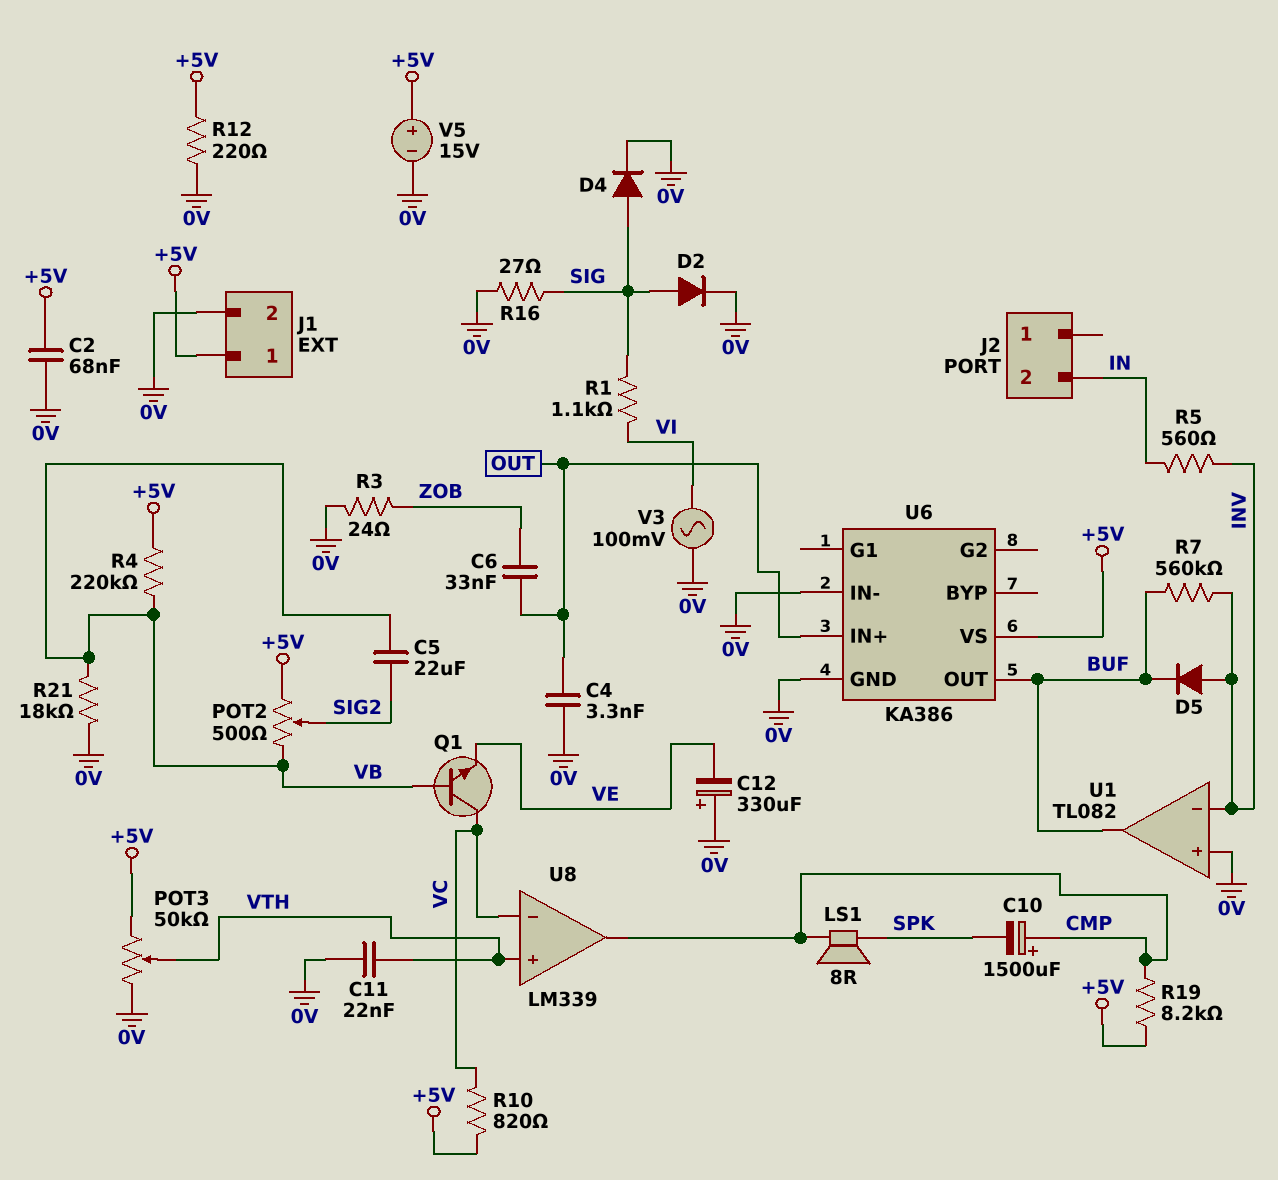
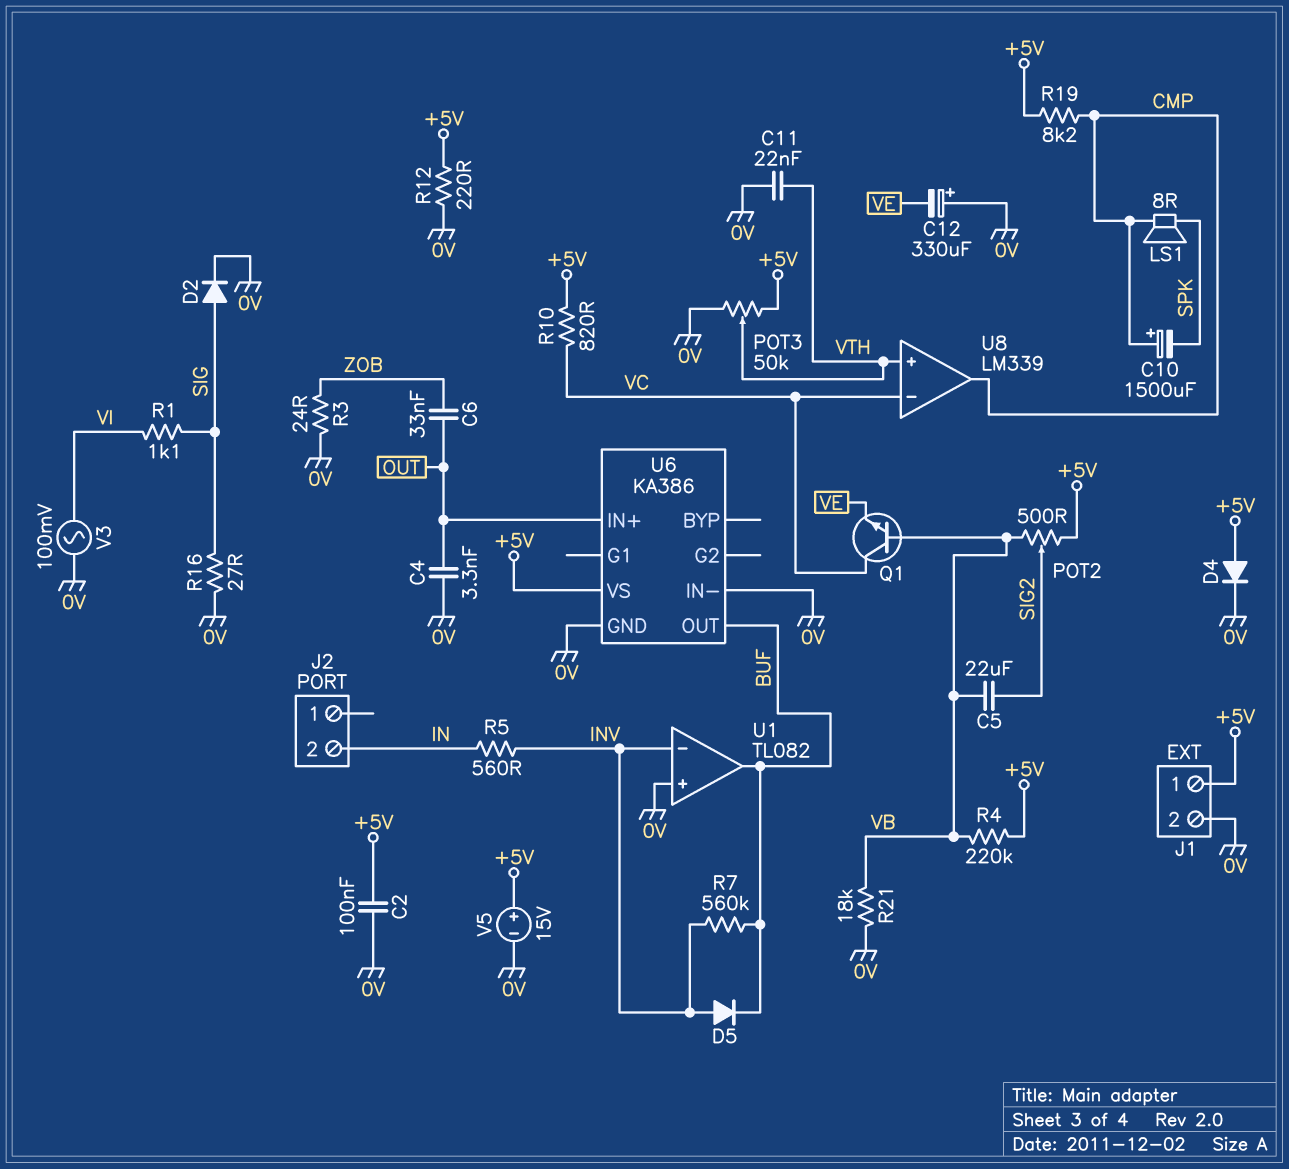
C2: 68nF (+5V, 0V) -> 100nF (+5V, 0V)
D4: diode (A SIG, K 0V) -> diode (A +5V, K 0V)

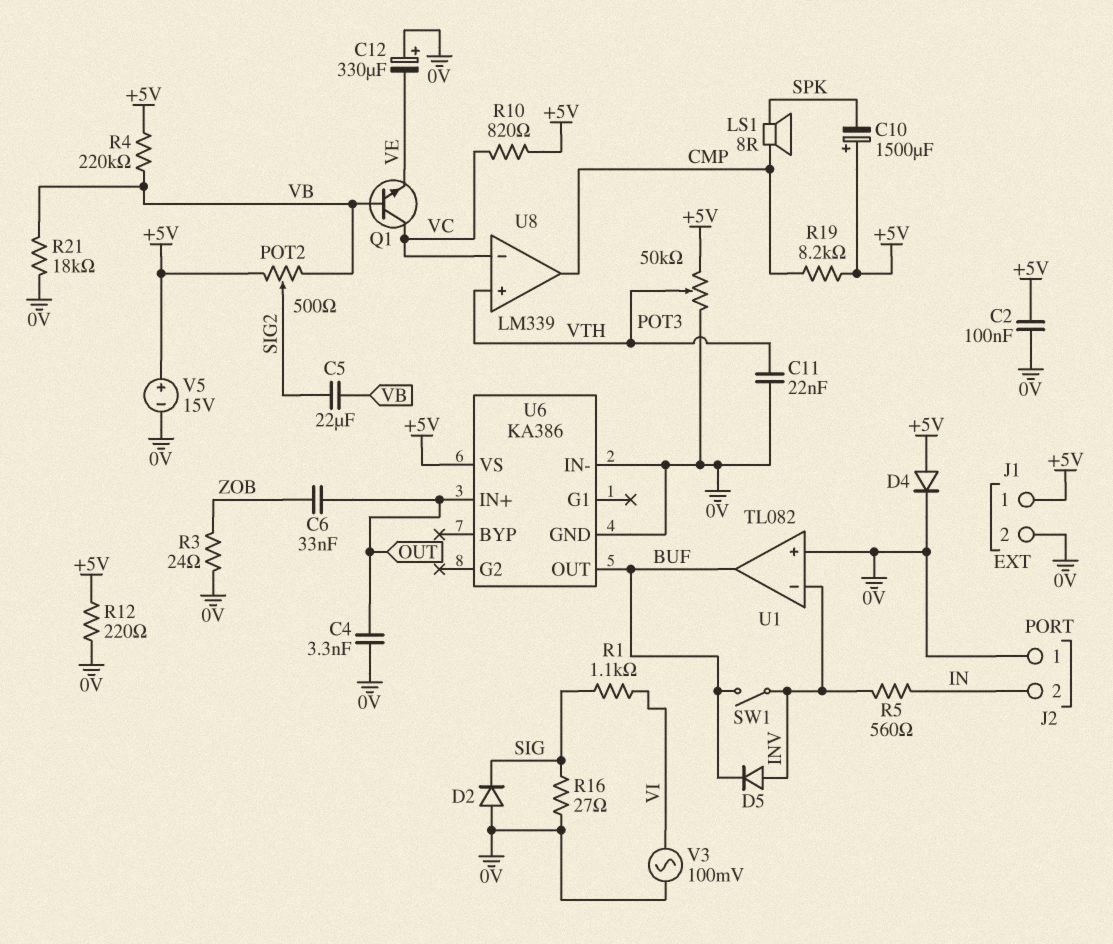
C10: 1500uF (plus CMP, minus SPK) -> 1500uF (plus +5V, minus SPK)
D2: diode (A SIG, K 0V) -> diode (A 0V, K SIG)
J2 pin 1: none -> 0V
R7: 560k (BUF, INV) -> none
SW1: none -> switch (BUF, INV)

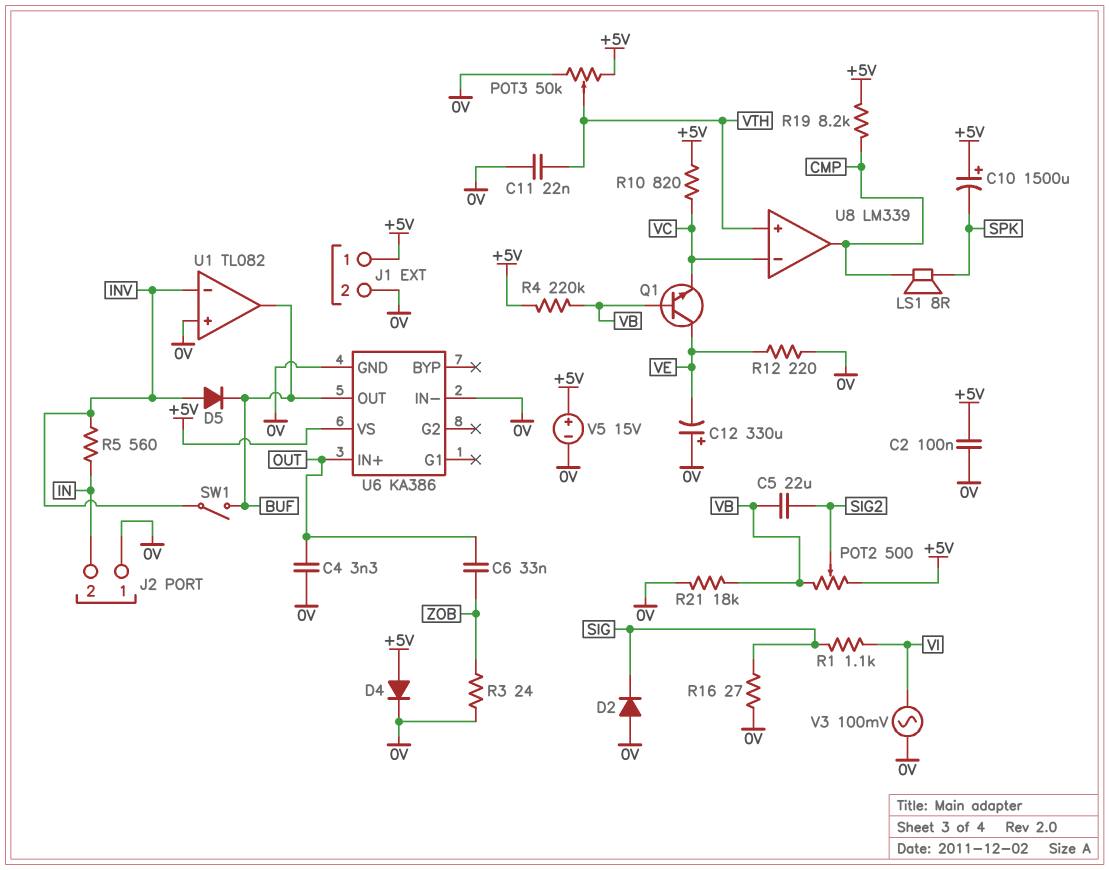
Q1: NPN (B VB, C VC, E VE) -> NPN (B VB, C VE, E VC)
R12: 220 (+5V, 0V) -> 220 (0V, VE)

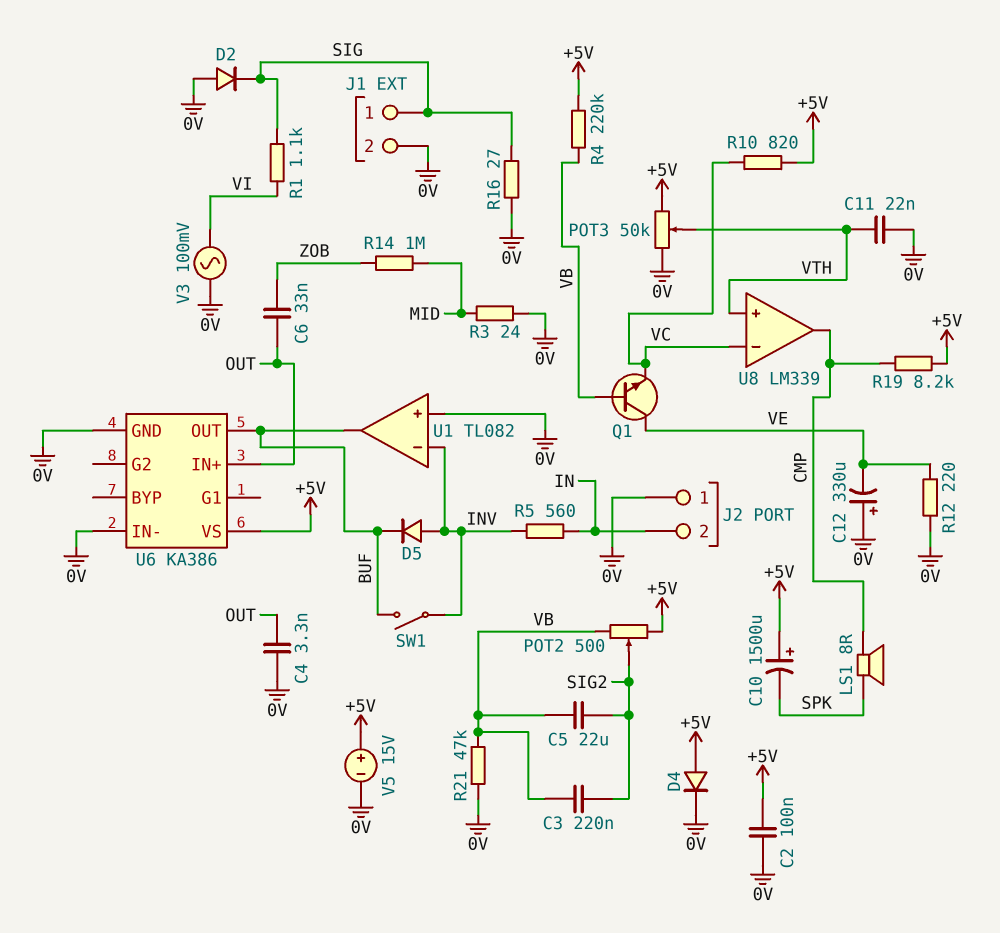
C3: none -> 220nF (SIG2, VB)
J1 pin 1: +5V -> SIG
R3: 24 (0V, ZOB) -> 24 (0V, MID)
R14: none -> 1M (MID, ZOB)
R21: 18k (0V, VB) -> 47k (0V, VB)

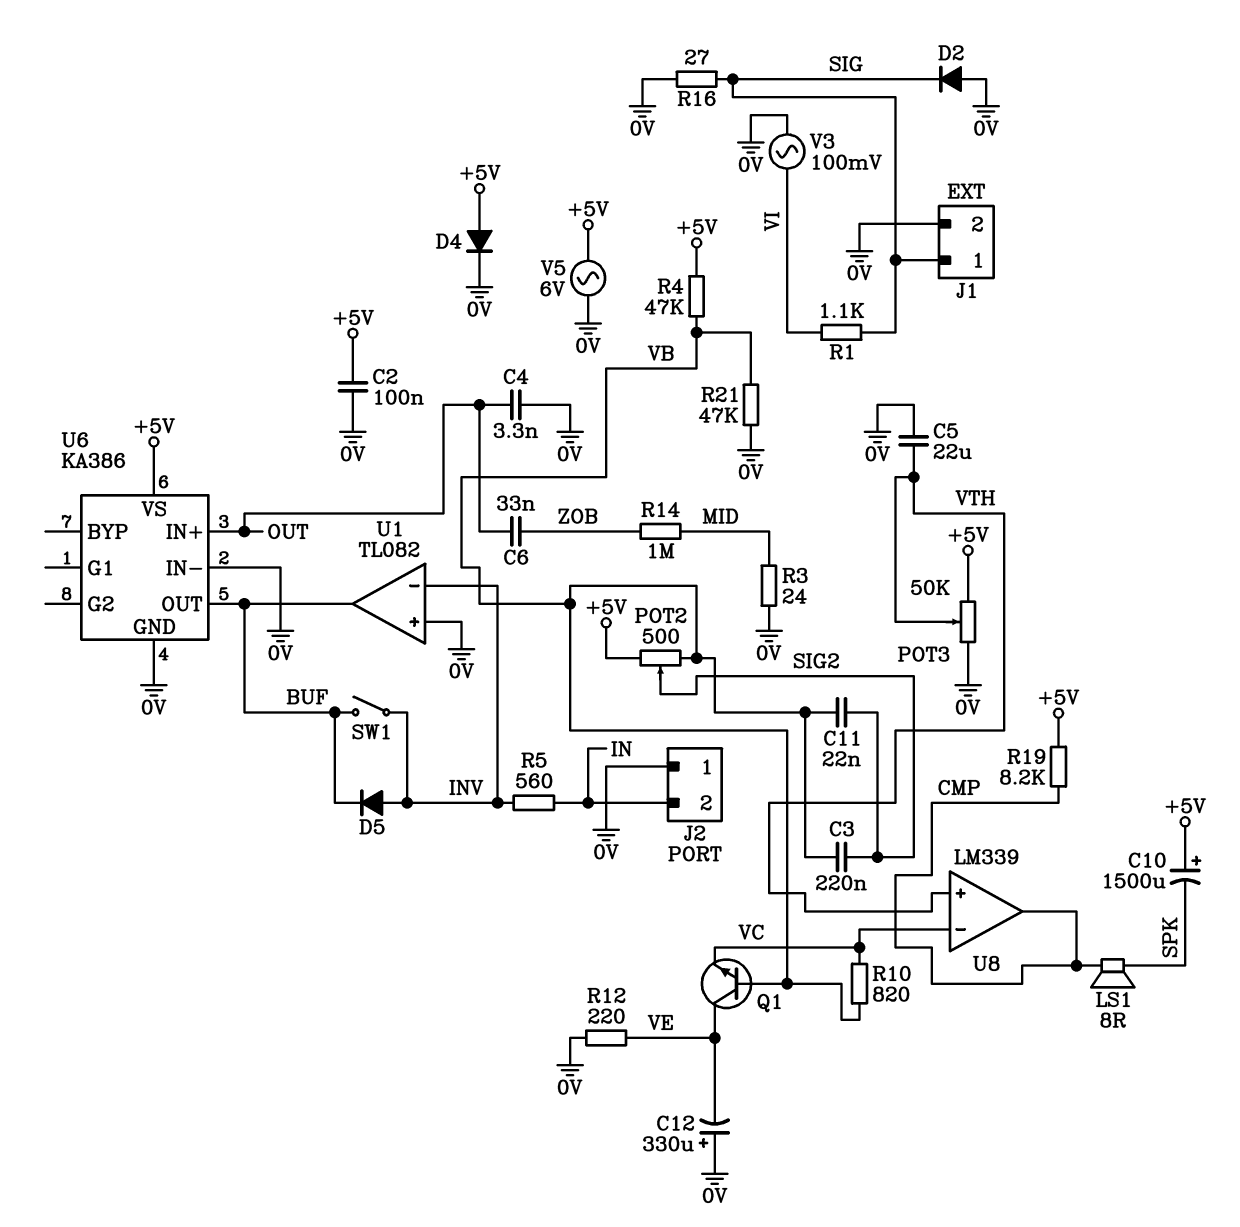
C5: 22uF (SIG2, VB) -> 22uF (0V, VTH)
C11: 22nF (0V, VTH) -> 22nF (SIG2, VB)
R4: 220k (+5V, VB) -> 47k (+5V, VB)
R10: 820 (+5V, VC) -> 820 (VB, VC)
V5: 15V (plus +5V, minus 0V) -> AC 6V (+5V, 0V)

